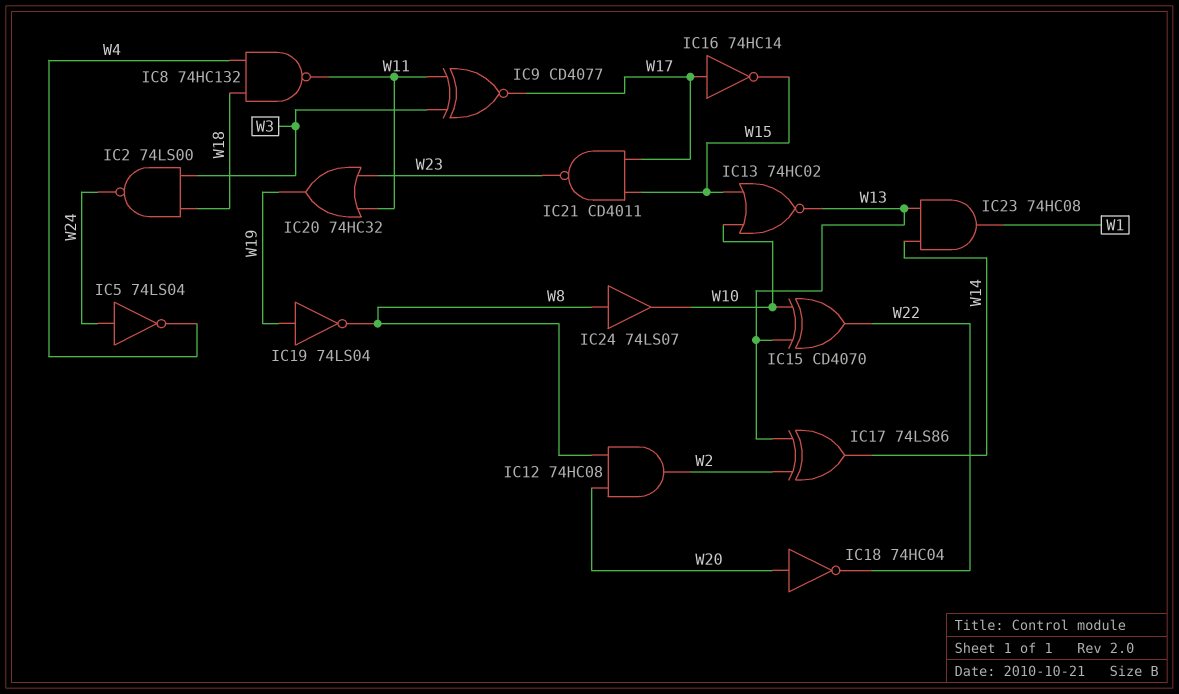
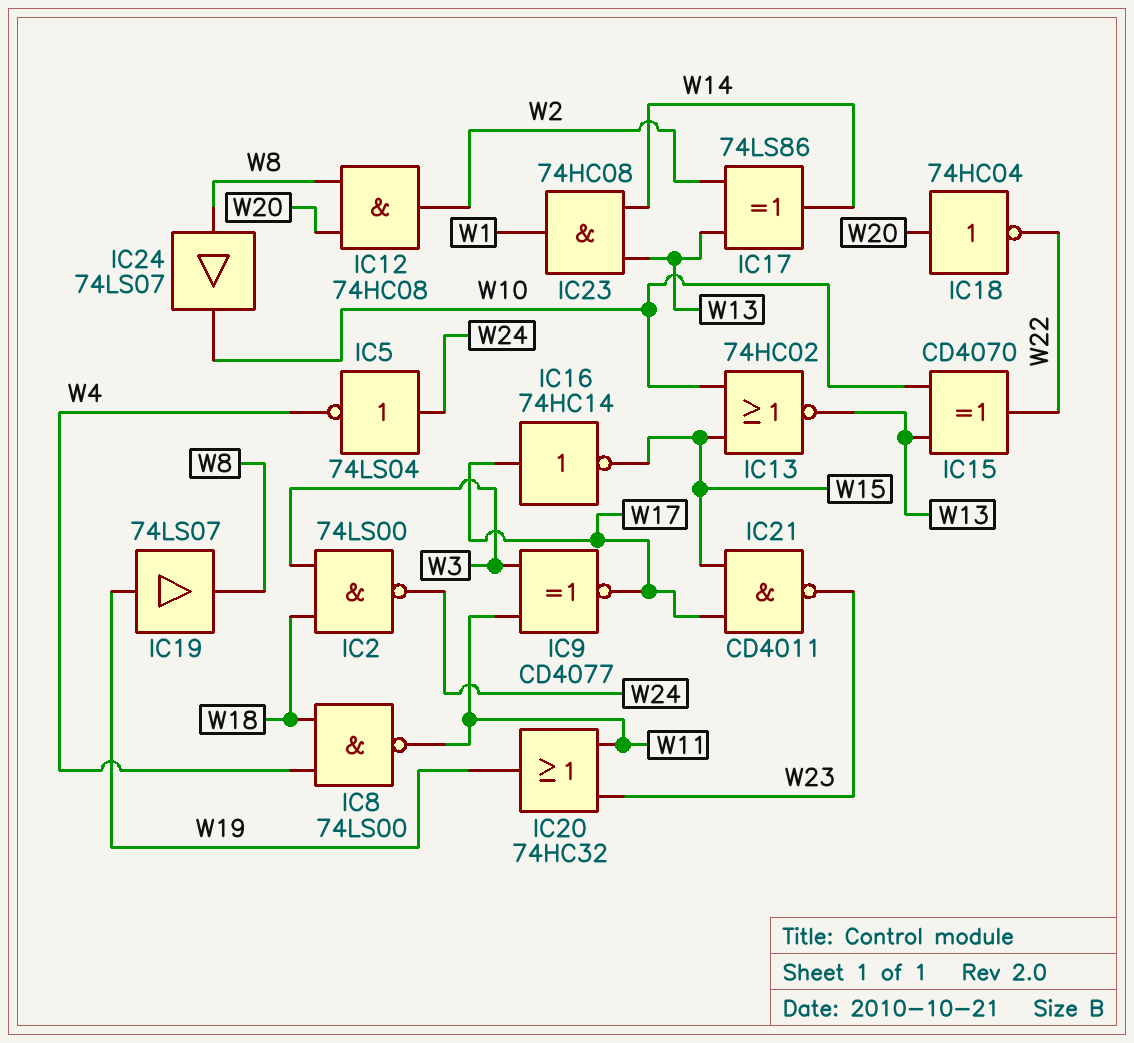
IC8: NAND 74HC132 (in W4, in W18, out W11) -> NAND 74LS00 (in W4, in W18, out W11)
IC19: NOT 74LS04 (in W19, out W8) -> buffer 74LS07 (in W19, out W8)

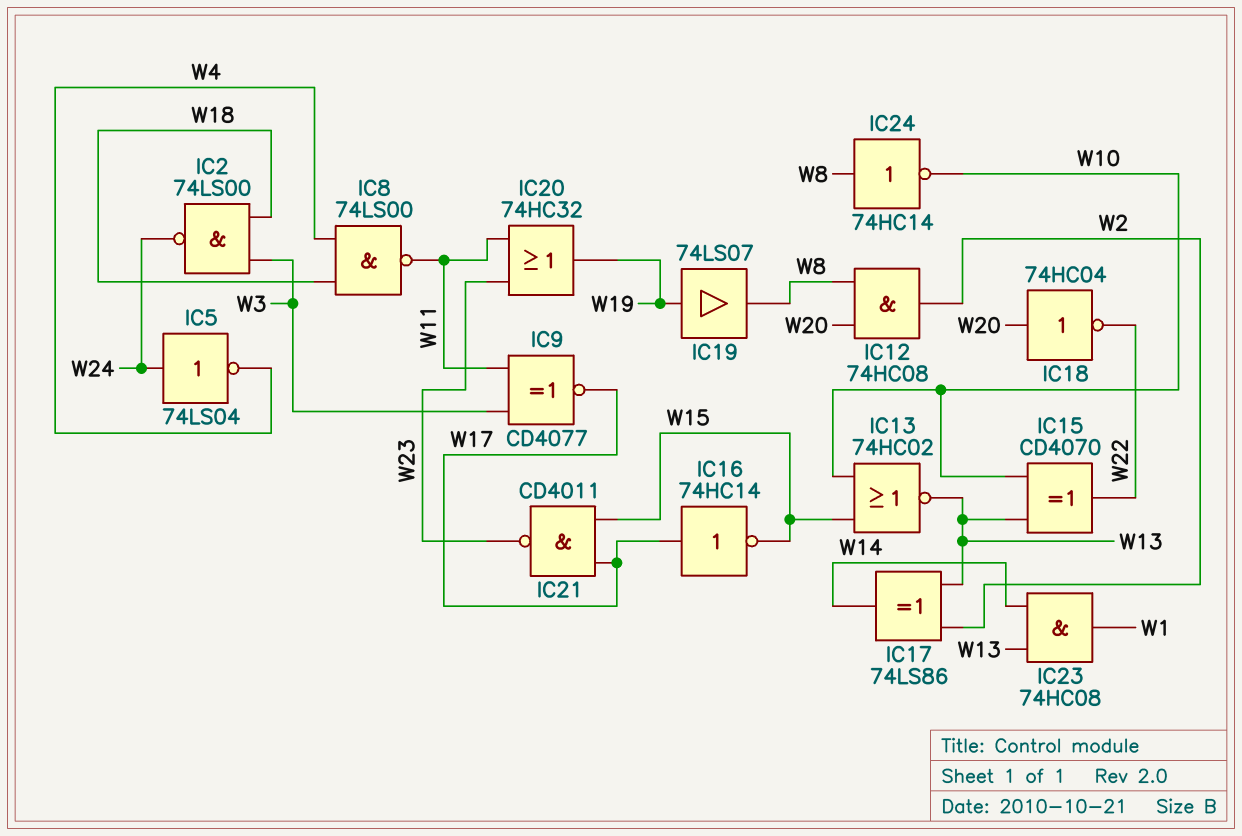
IC24: buffer 74LS07 (in W8, out W10) -> NOT 74HC14 (in W8, out W10)

